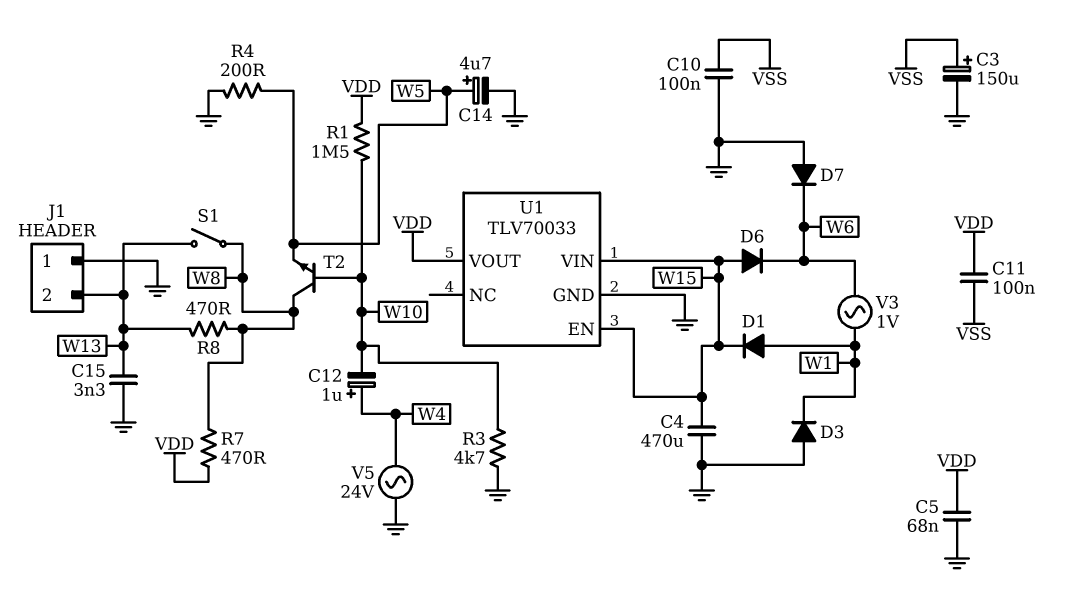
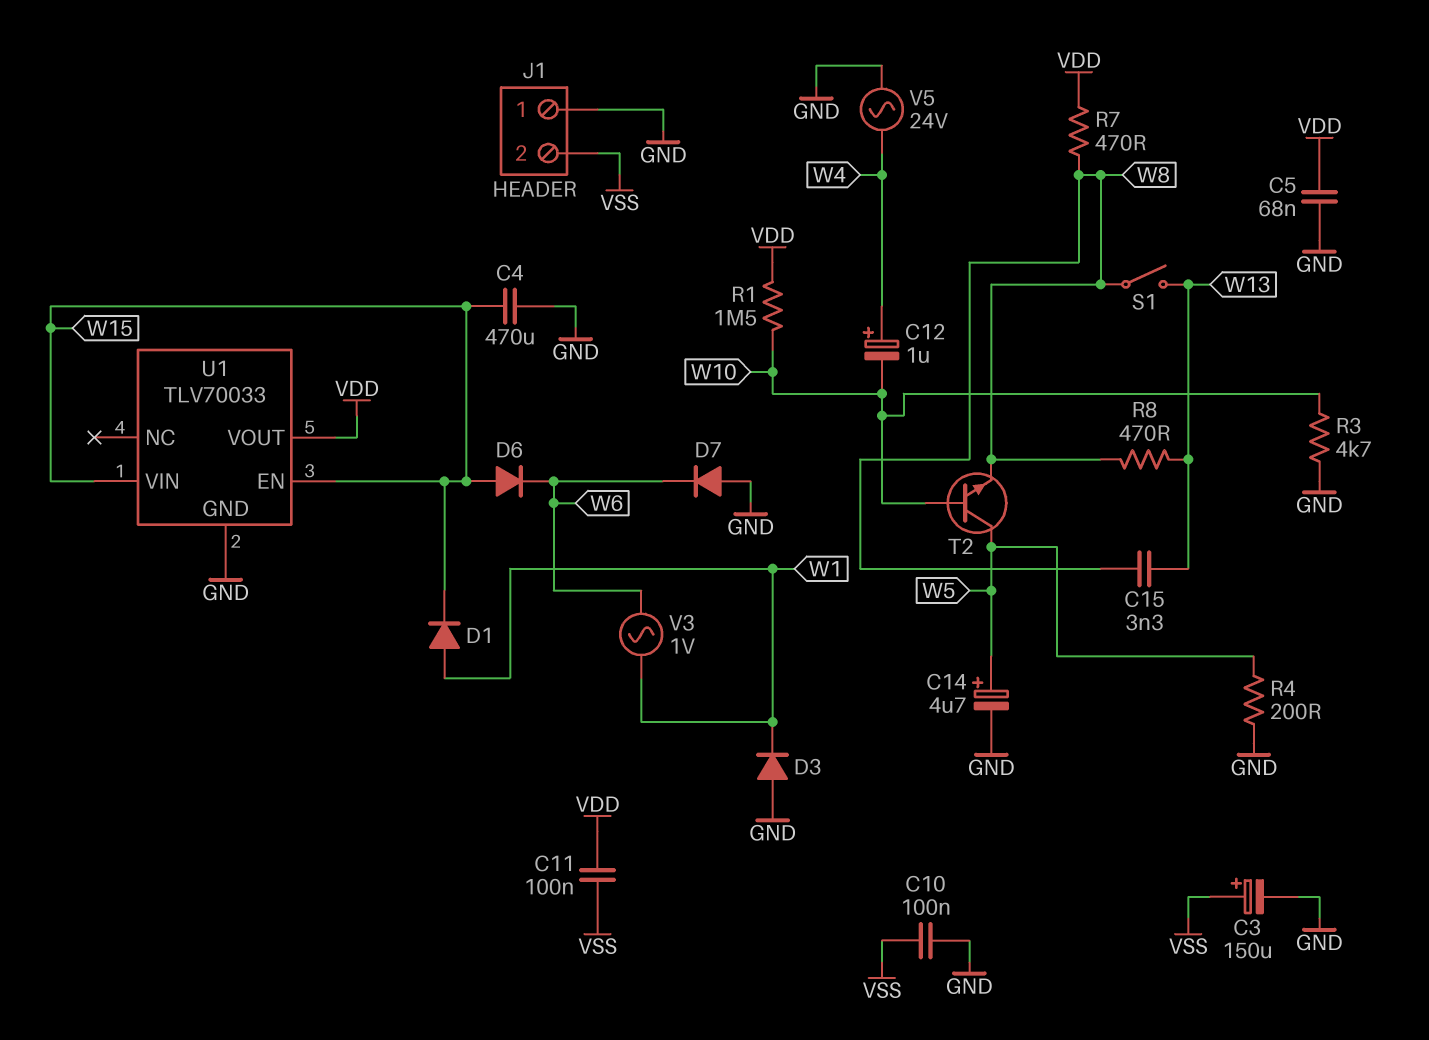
C15: 3.3nF (GND, W13) -> 3.3nF (W8, W13)
J1 pin 2: W13 -> VSS
T2: NPN (B W10, C W8, E W5) -> NPN (B W10, C W5, E W8)

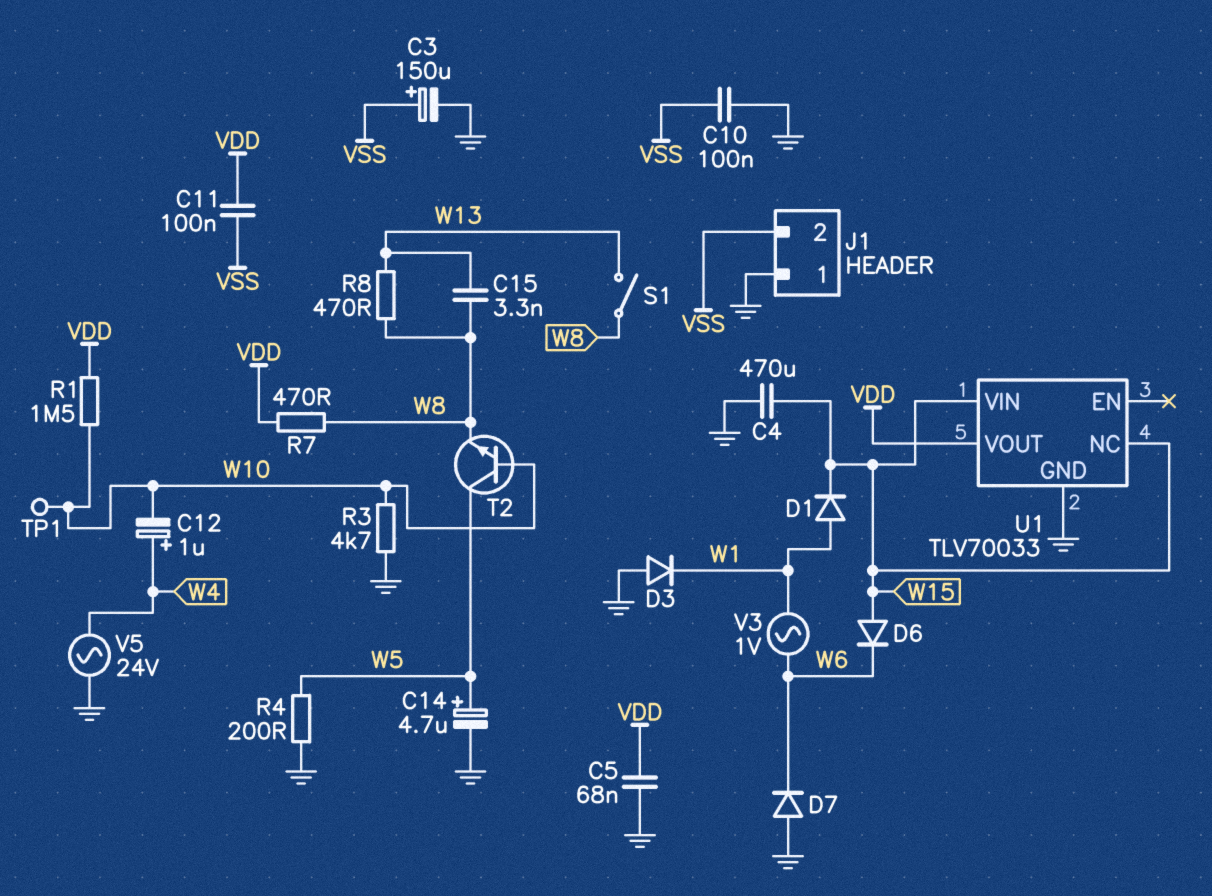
TP1: none -> test point (W10)
U1 pin EN: W15 -> none
U1 pin NC: none -> W15

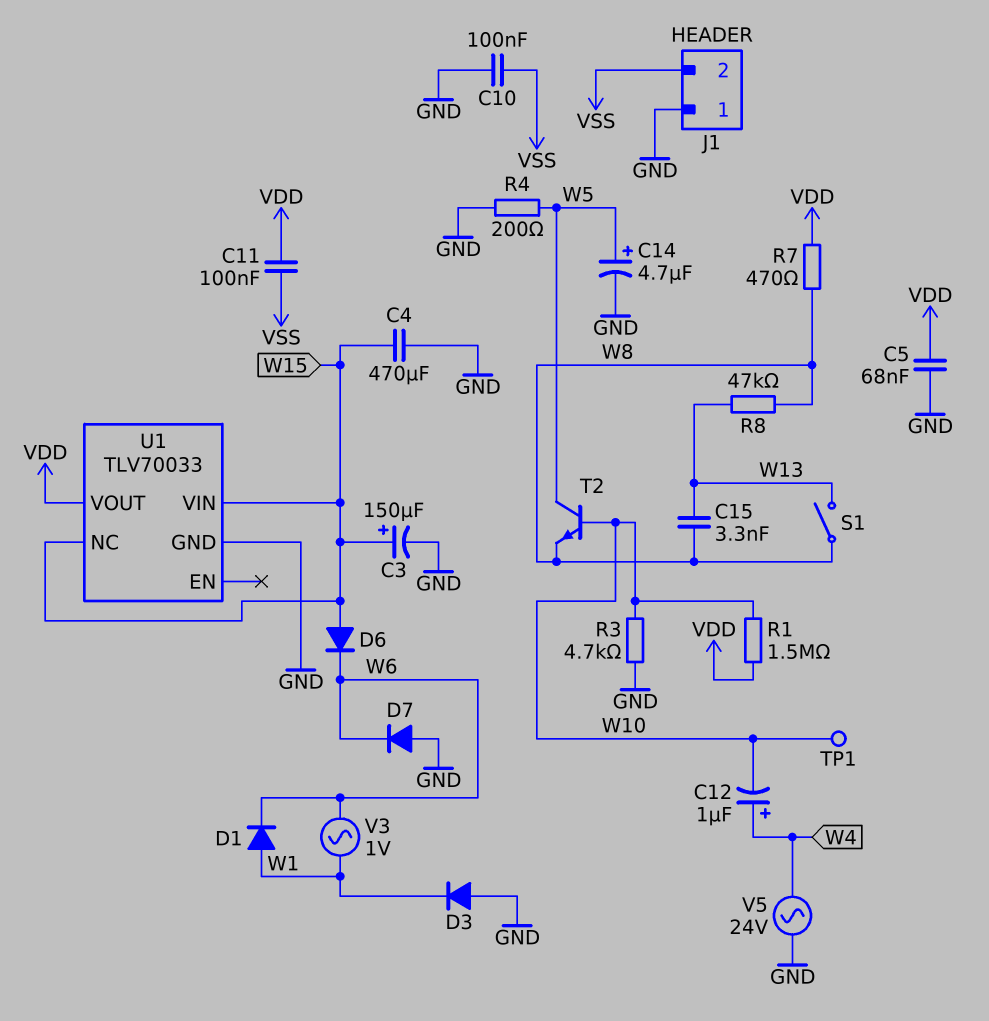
C3: 150uF (plus VSS, minus GND) -> 150uF (plus W15, minus GND)
D1: diode (A W1, K W15) -> diode (A W1, K W6)
R8: 470 (W8, W13) -> 47k (W8, W13)

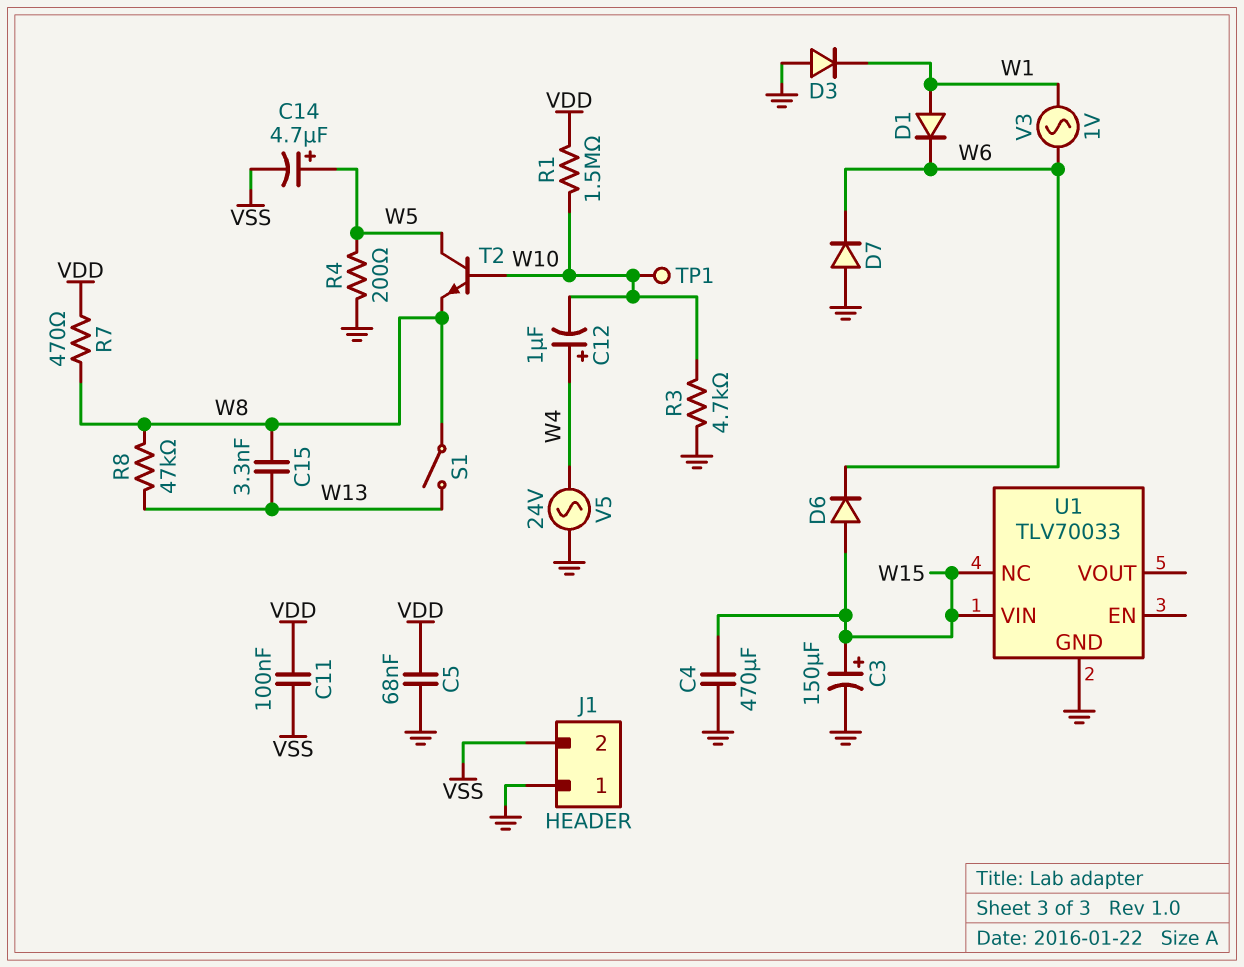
C10: 100nF (GND, VSS) -> none
C14: 4.7uF (plus W5, minus GND) -> 4.7uF (plus W5, minus VSS)
U1 pin VOUT: VDD -> none

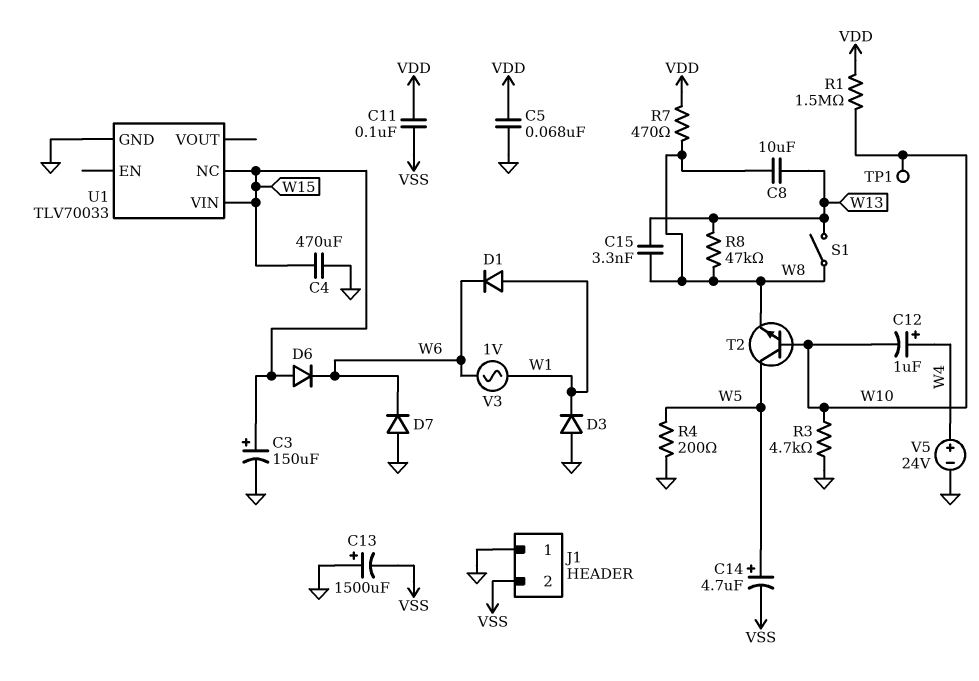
C8: none -> 10uF (W8, W13)
C13: none -> 1500uF (plus GND, minus VSS)
V5: AC 24V (GND, W4) -> 24V (plus W4, minus GND)

